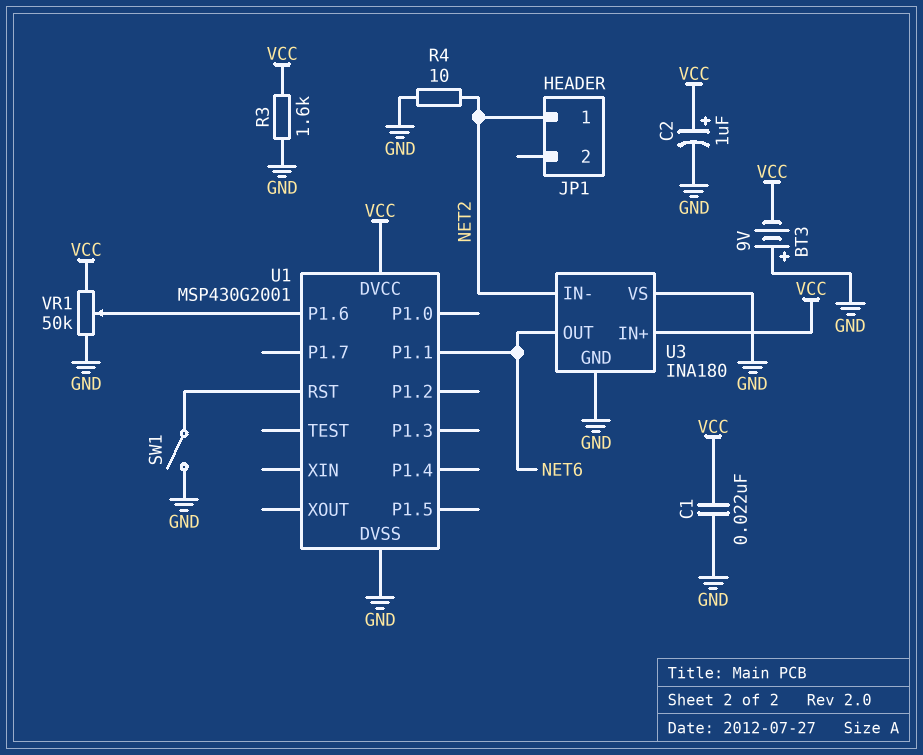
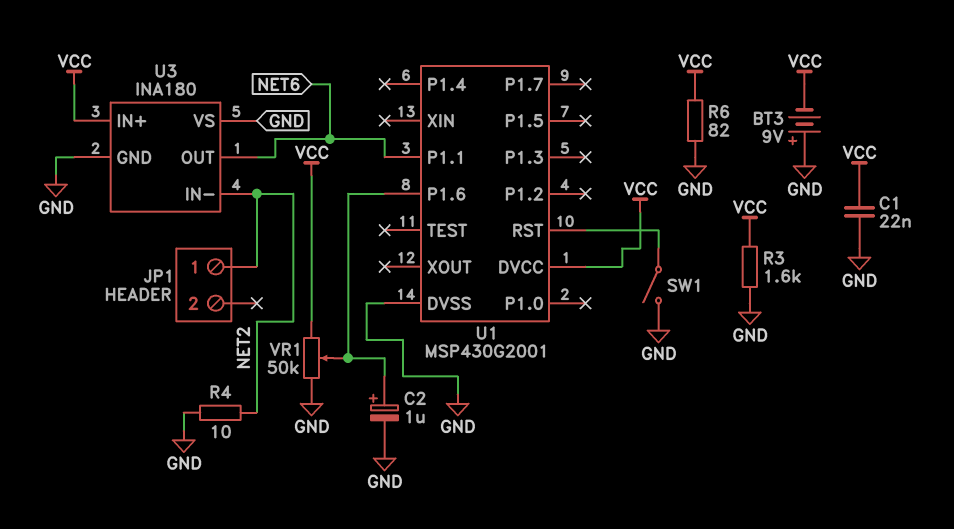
C2: 1uF (plus VCC, minus GND) -> 1uF (plus U1/P1.6, minus GND)
R6: none -> 82 (GND, VCC)

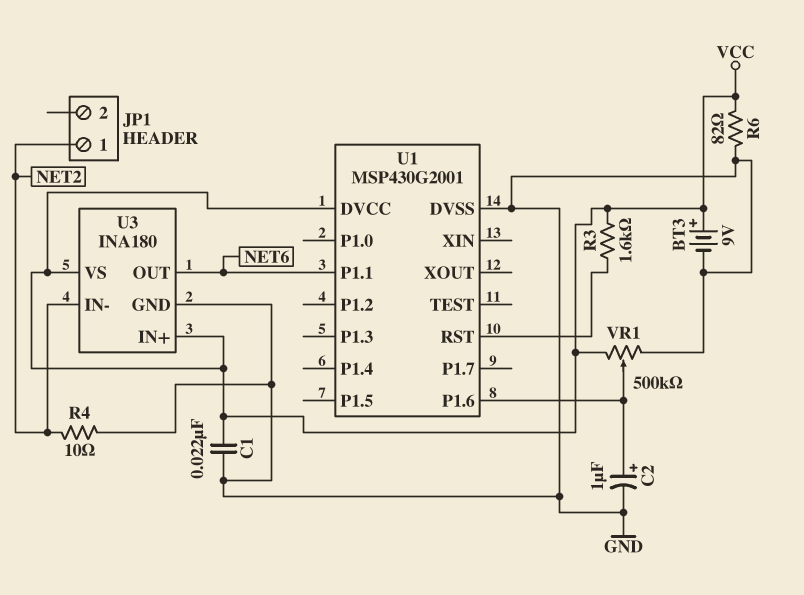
BT3: 9V (plus GND, minus VCC) -> 9V (plus VCC, minus GND)
R3: 1.6k (GND, VCC) -> 1.6k (U1/RST, VCC)
SW1: switch (GND, U1/RST) -> none
U3 pin VS: GND -> VCC
VR1: 50k (GND, VCC, wiper U1/P1.6) -> 500k (GND, VCC, wiper U1/P1.6)

